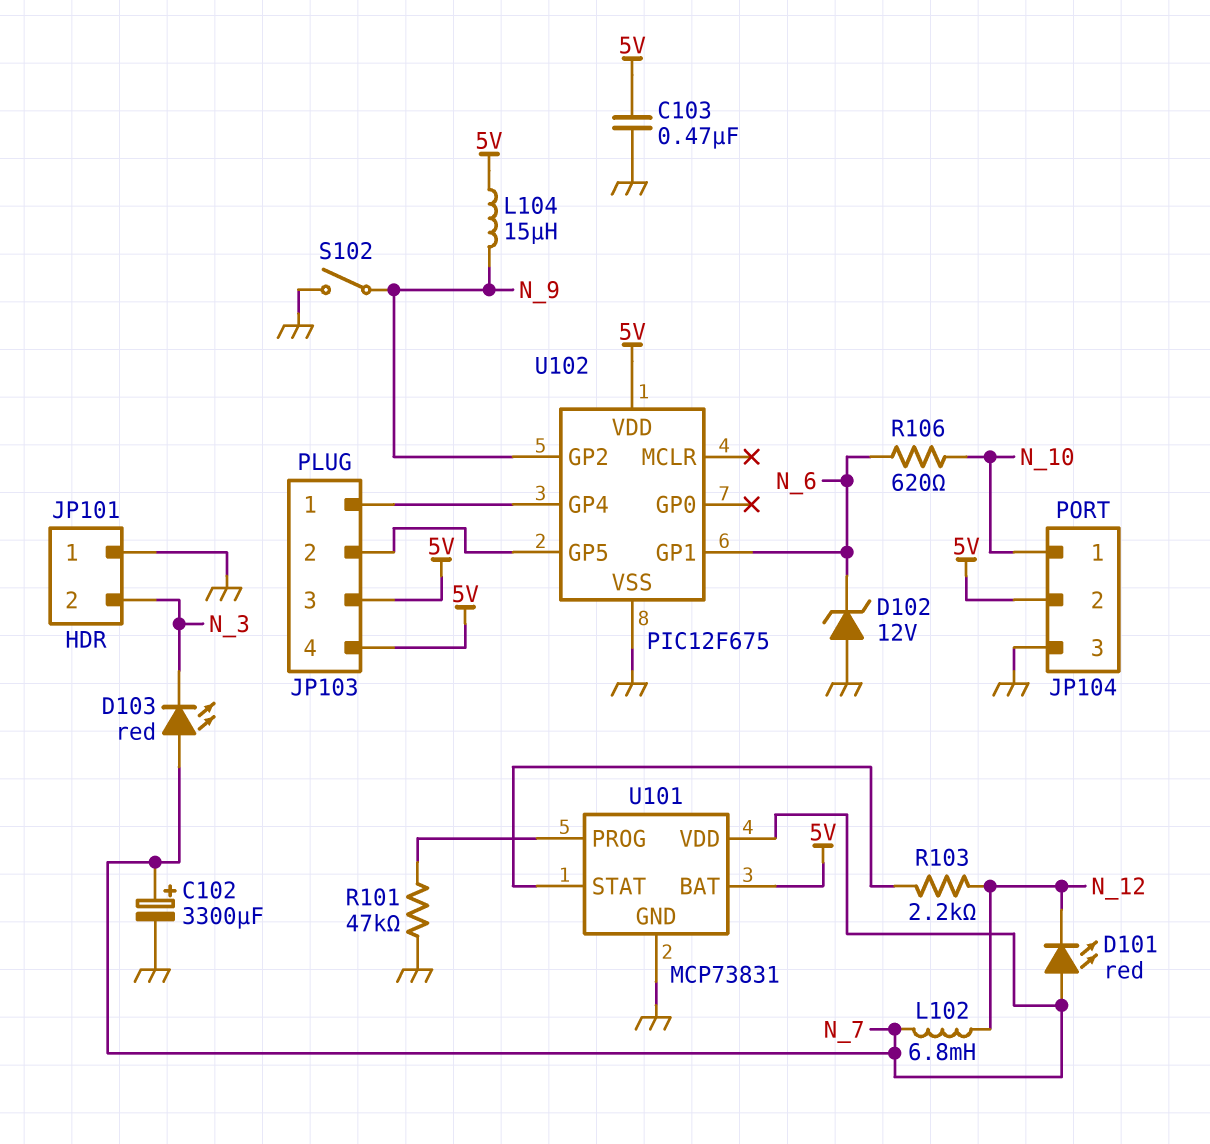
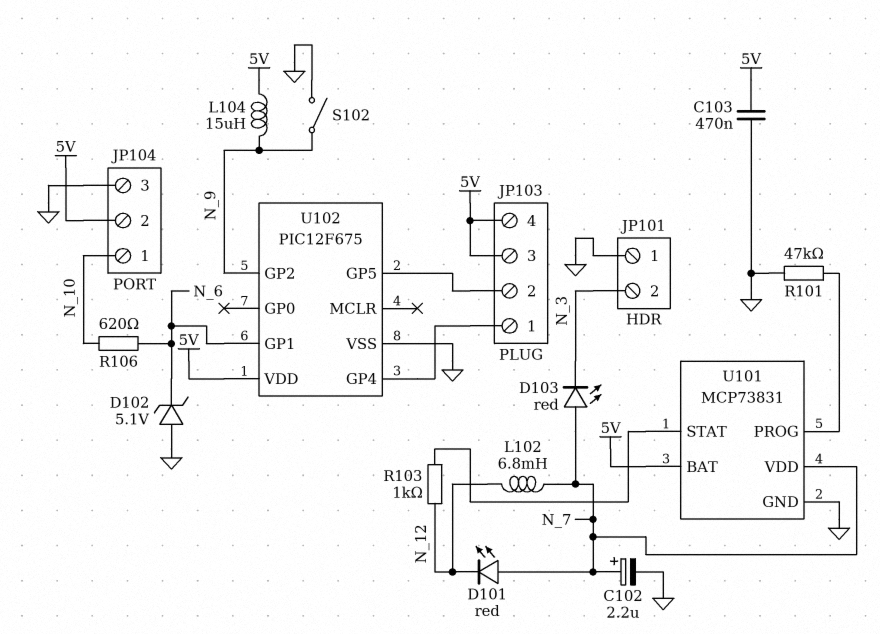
C102: 3300uF (plus N_7, minus GND) -> 2.2uF (plus N_7, minus GND)
D102: zener 12V (A GND, K N_6) -> zener 5.1V (A GND, K N_6)
R103: 2.2k (N_12, U101/STAT) -> 1k (N_12, U101/STAT)

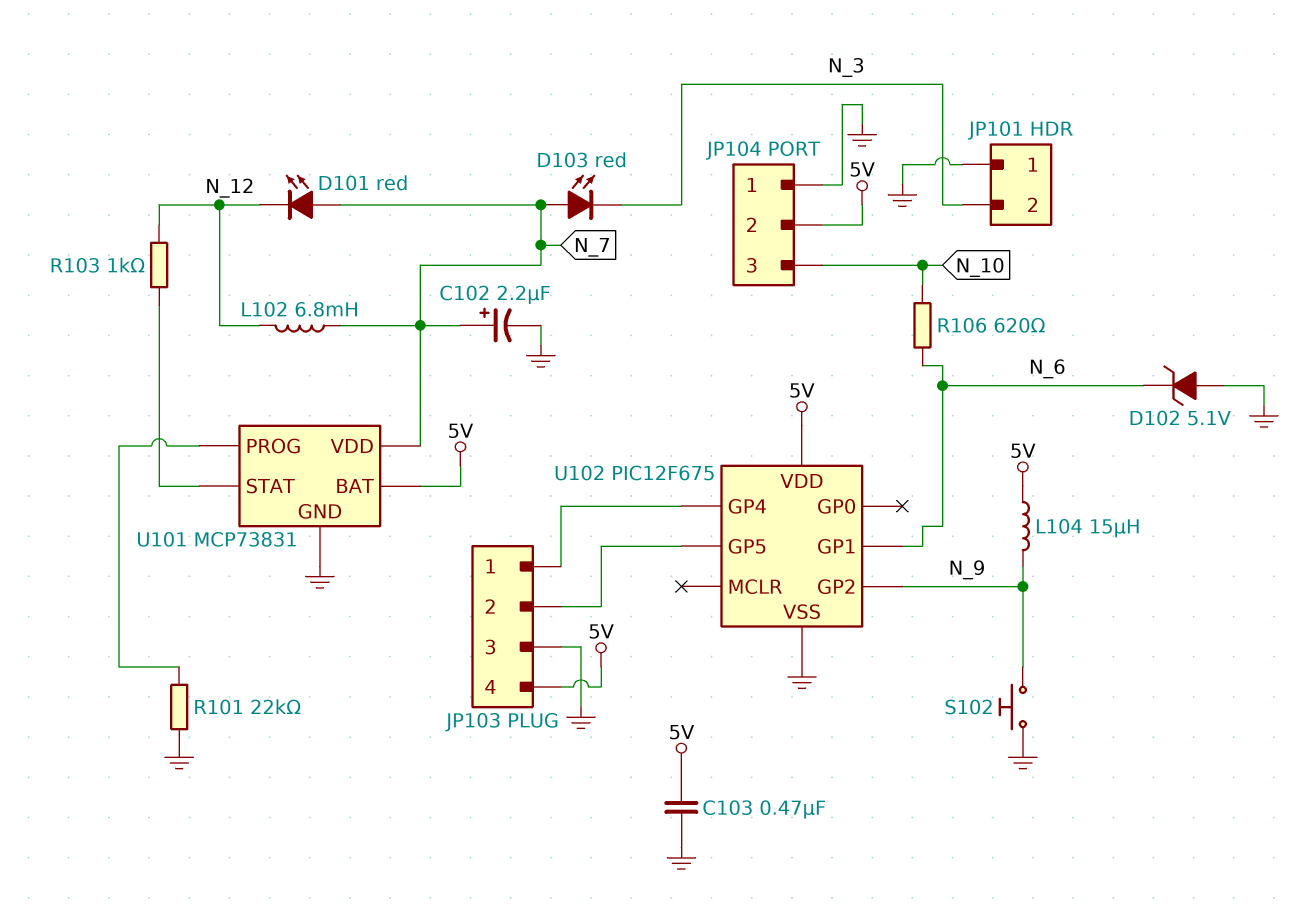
JP103 pin 3: 5V -> GND
JP104 pin 1: N_10 -> GND
JP104 pin 3: GND -> N_10
R101: 47k (GND, U101/PROG) -> 22k (GND, U101/PROG)
S102: switch (GND, N_9) -> button (GND, N_9)

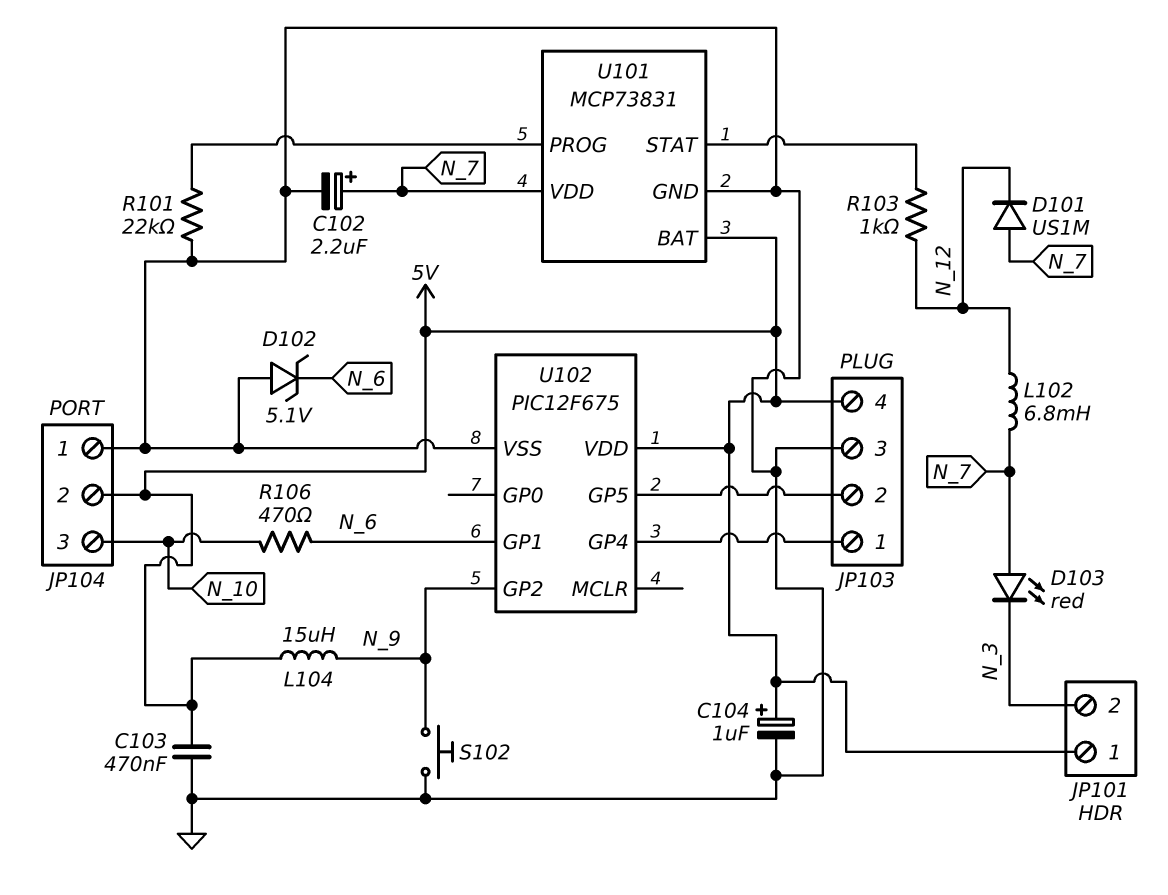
C104: none -> 1uF (plus 5V, minus GND)
D101: LED red (A N_7, K N_12) -> diode US1M (A N_7, K N_12)
JP101 pin 1: GND -> 5V
R106: 620 (N_6, N_10) -> 470 (N_6, N_10)

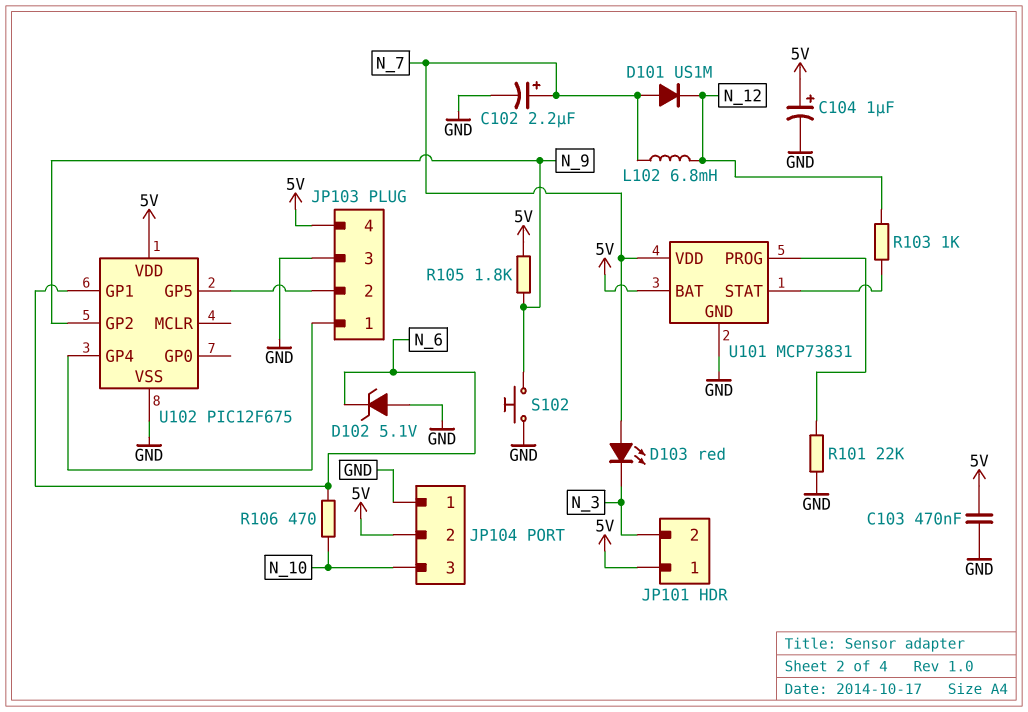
L104: 15uH (5V, N_9) -> none
R105: none -> 1.8k (5V, N_9)

